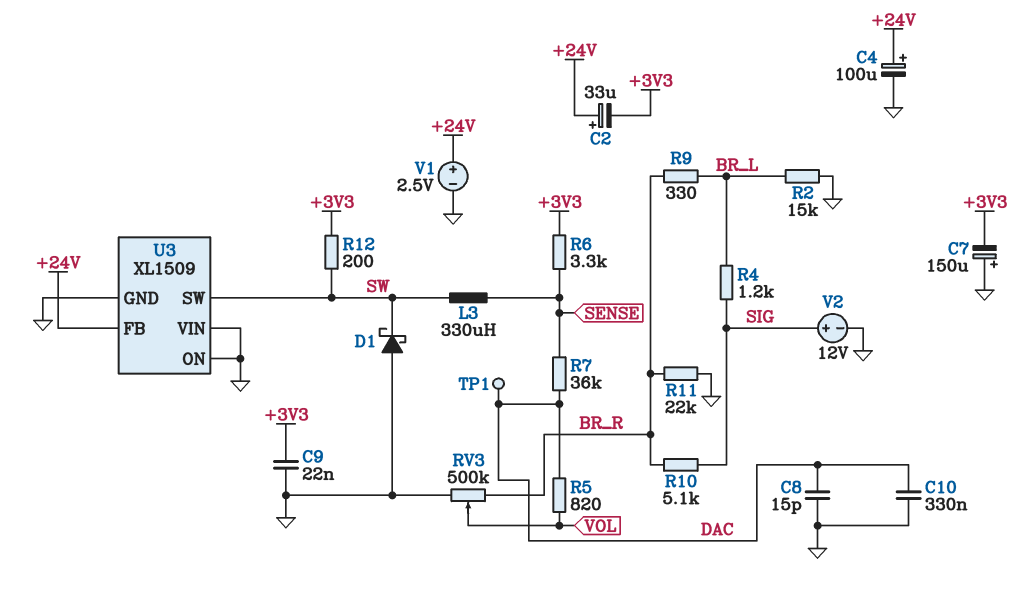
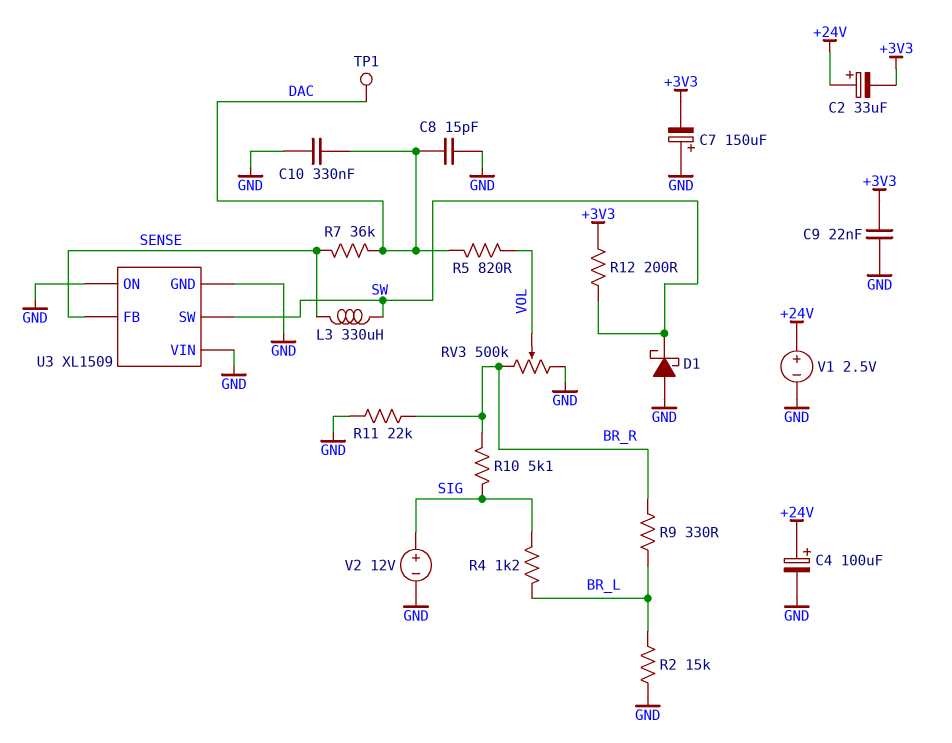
R6: 3.3k (+3V3, SENSE) -> none
U3 pin FB: +24V -> SENSE

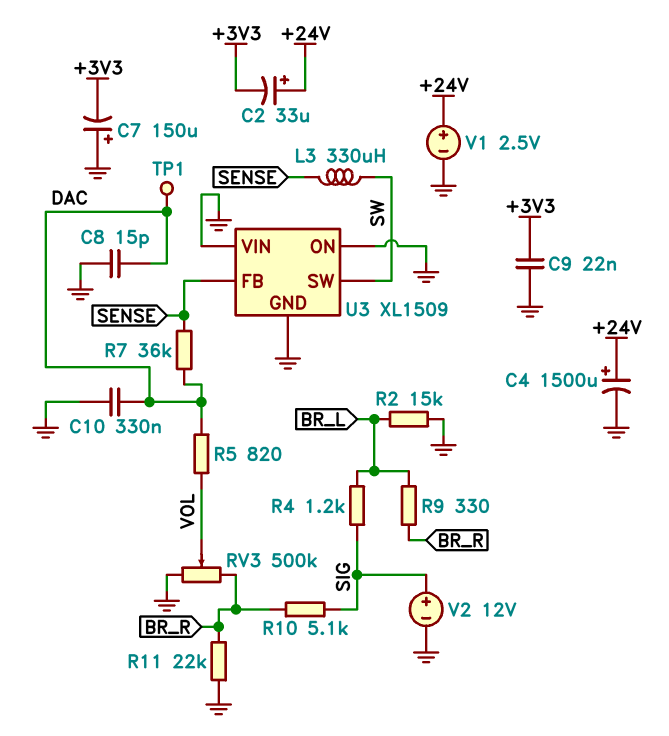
C4: 100uF (plus +24V, minus GND) -> 1500uF (plus +24V, minus GND)
D1: schottky (A GND, K SW) -> none
R12: 200 (+3V3, SW) -> none

